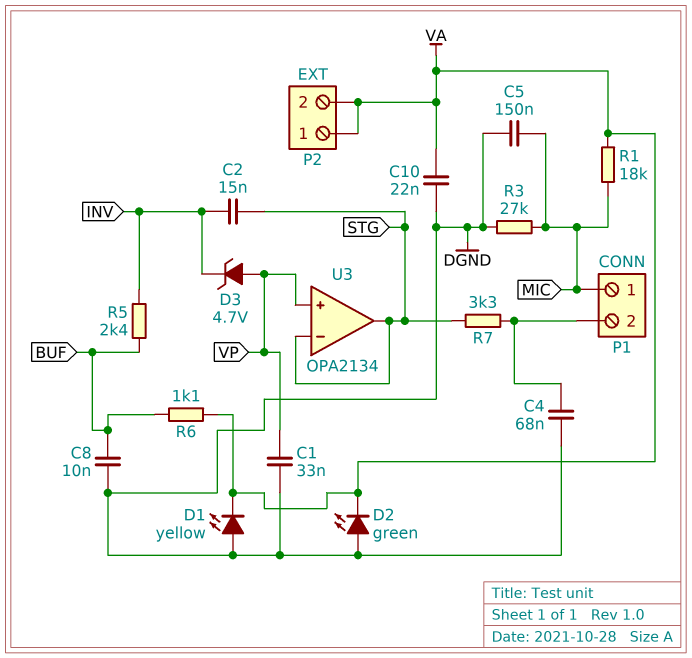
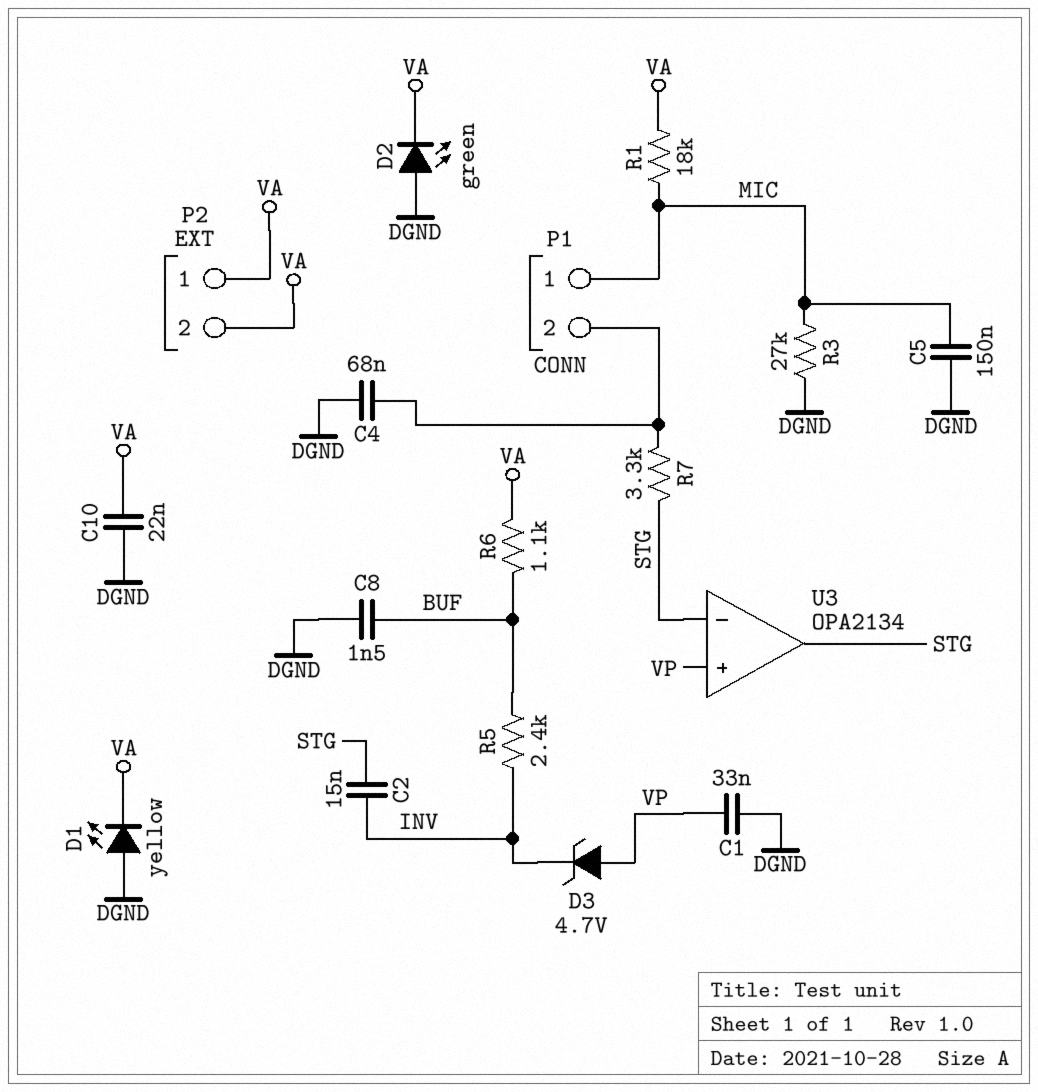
C8: 10nF (BUF, DGND) -> 1.5nF (BUF, DGND)

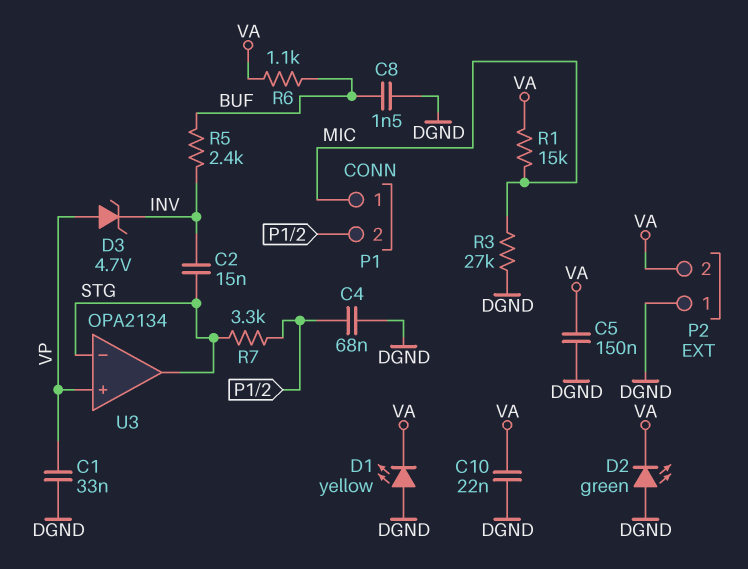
C5: 150nF (DGND, MIC) -> 150nF (DGND, VA)
P2 pin 1: VA -> DGND
R1: 18k (MIC, VA) -> 15k (MIC, VA)

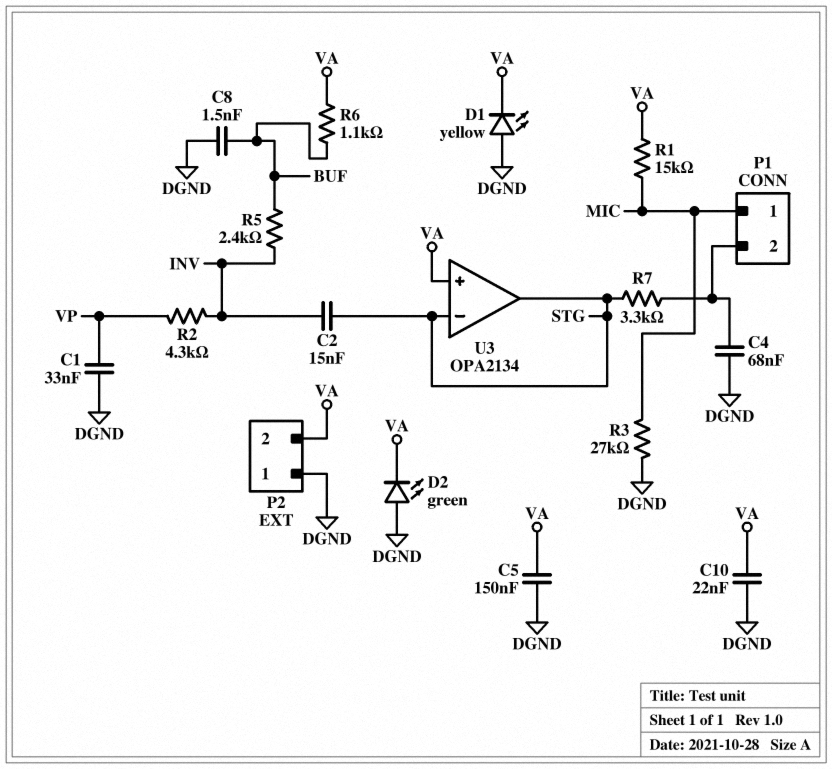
D3: zener 4.7V (A VP, K INV) -> none
R2: none -> 4.3k (INV, VP)
U3 pin in+: VP -> VA

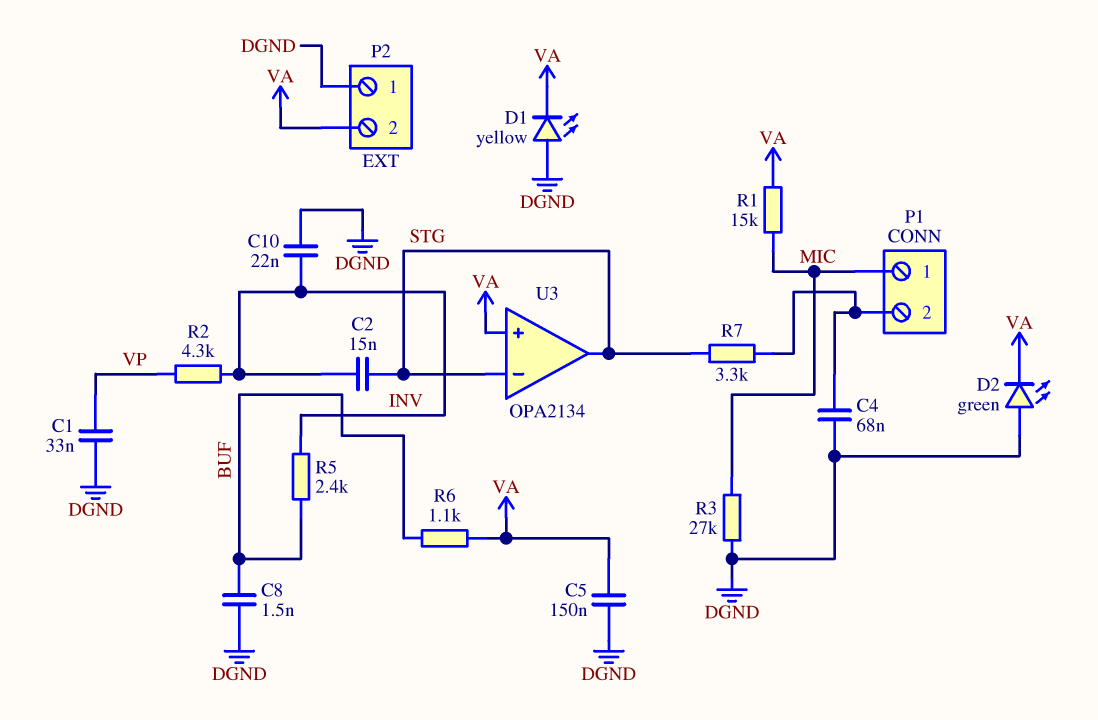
C10: 22nF (DGND, VA) -> 22nF (DGND, INV)

